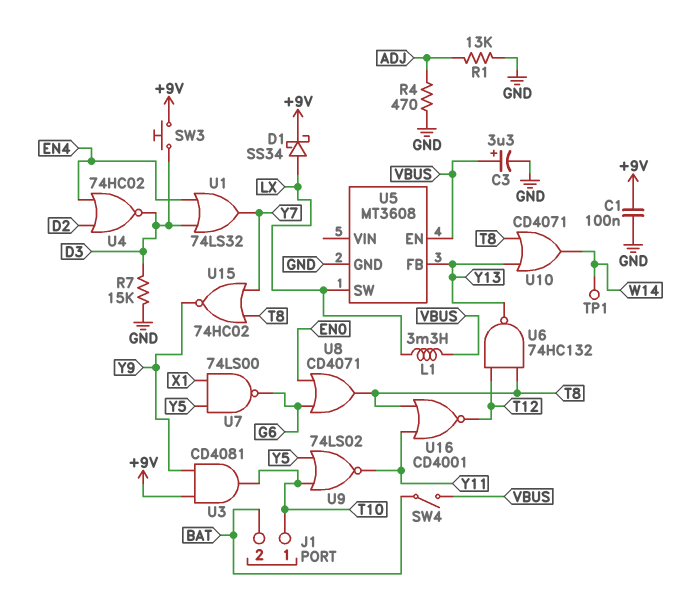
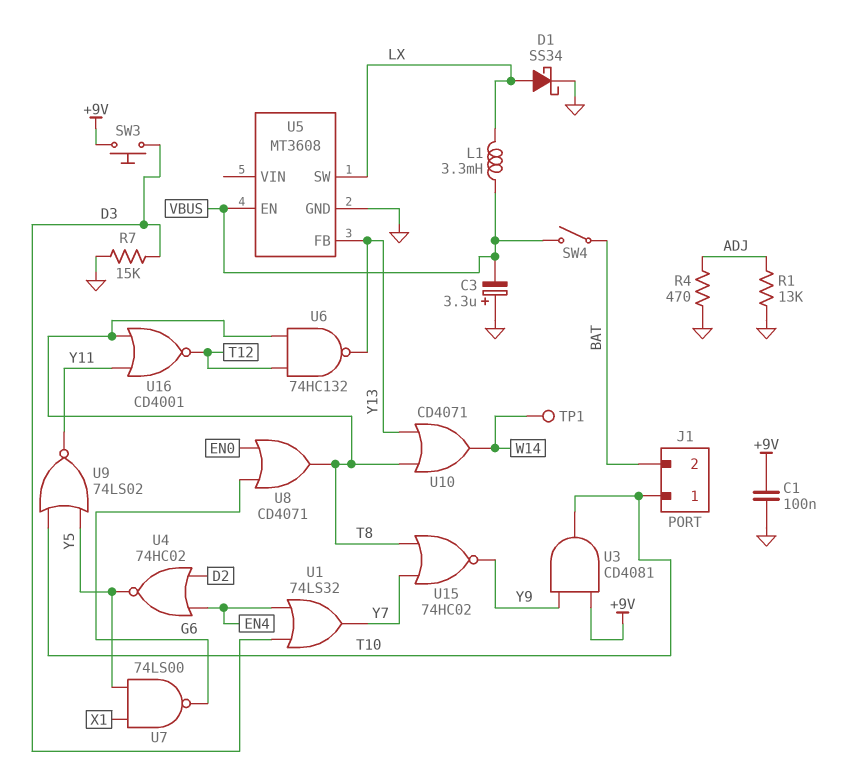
C3: 3.3uF (plus VBUS, minus GND) -> 3.3uF (plus GND, minus VBUS)
D1: schottky SS34 (A LX, K +9V) -> schottky SS34 (A LX, K GND)
U4: NOR 74HC02 (in D2, in EN4, out D3) -> NOR 74HC02 (in D2, in EN4, out Y5)

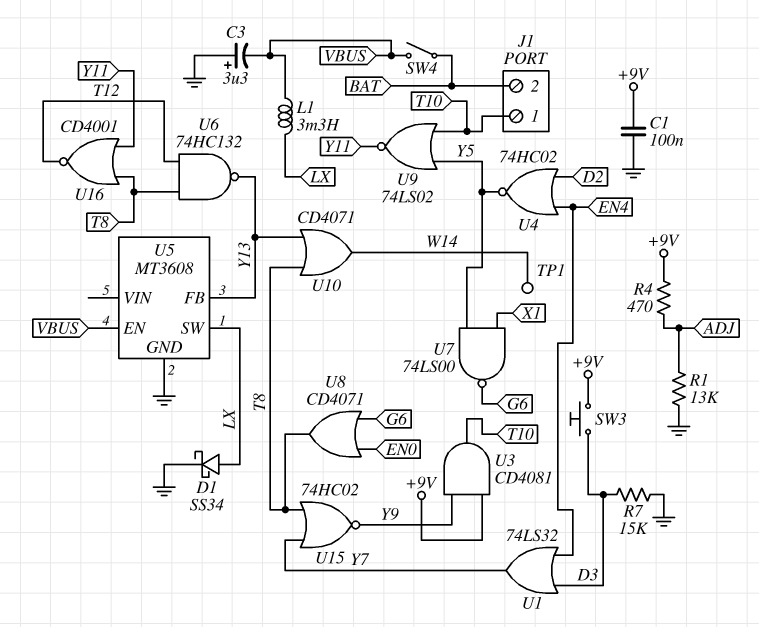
R4: 470 (ADJ, GND) -> 470 (+9V, ADJ)

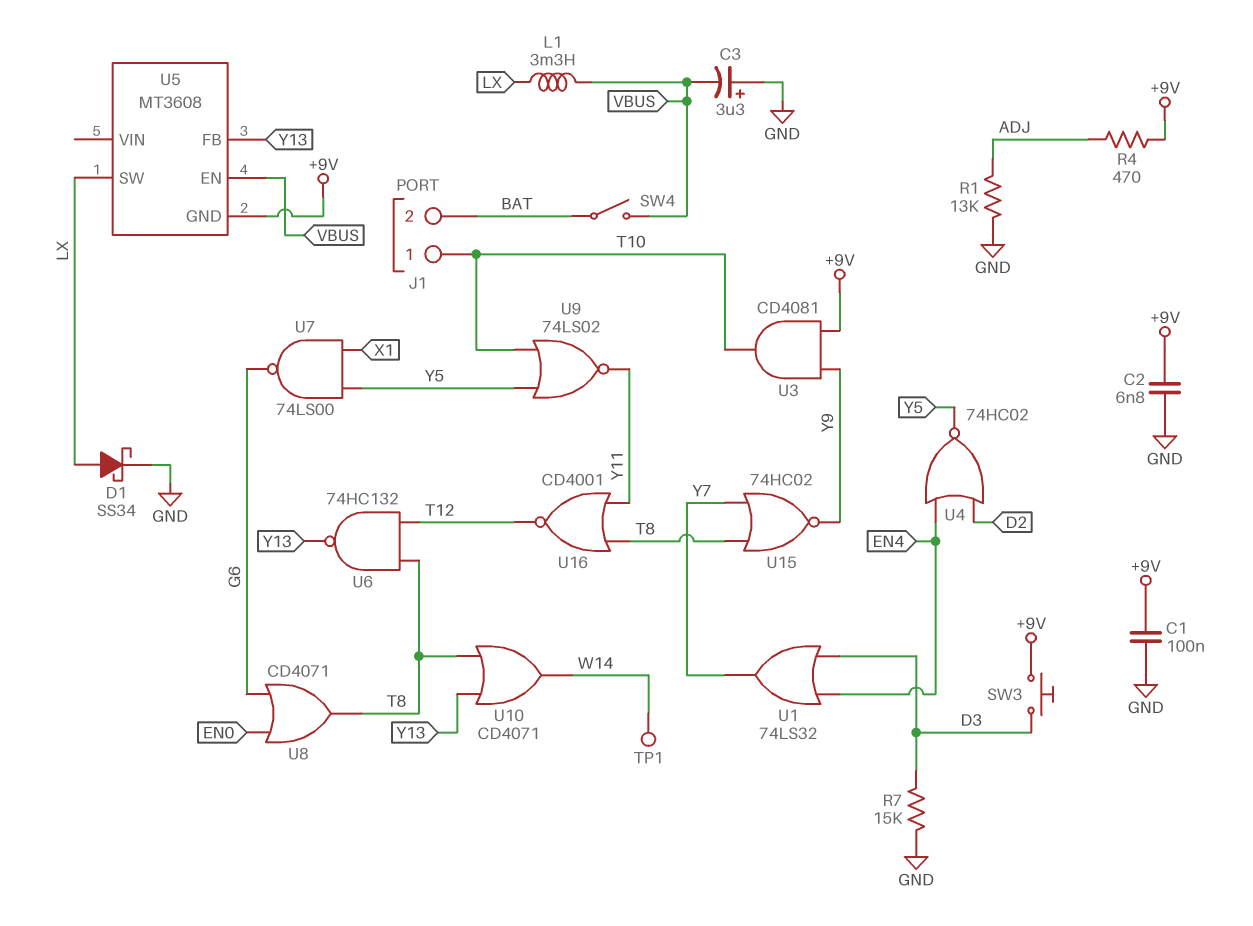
C2: none -> 6.8nF (+9V, GND)
U5 pin GND: GND -> +9V

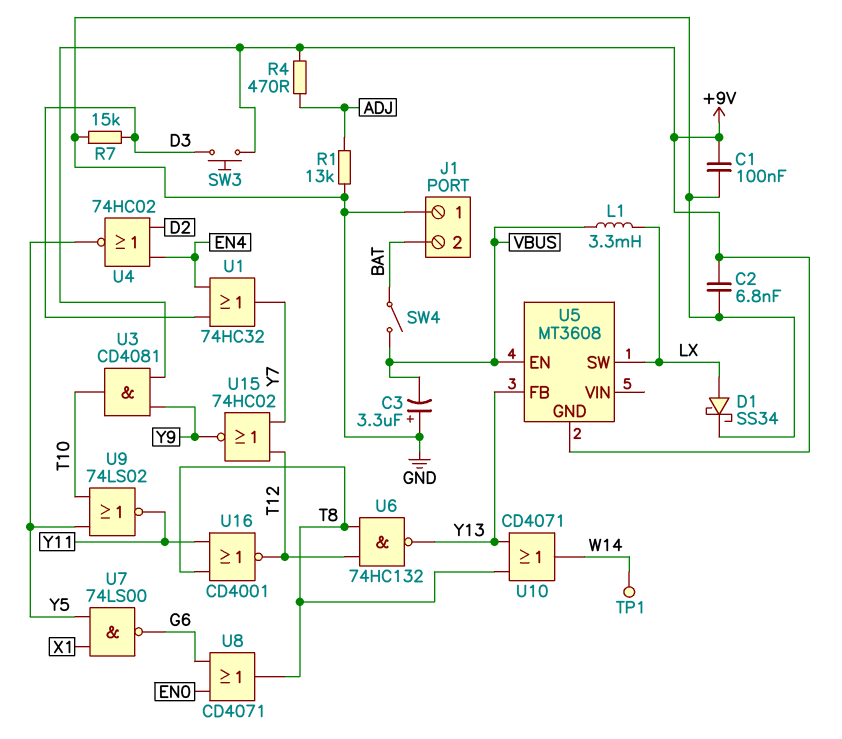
J1 pin 1: T10 -> GND
U1: OR 74LS32 (in D3, in EN4, out Y7) -> OR 74HC32 (in D3, in EN4, out Y7)
U15: NOR 74HC02 (in T8, in Y7, out Y9) -> NOR 74HC02 (in T12, in Y7, out Y9)

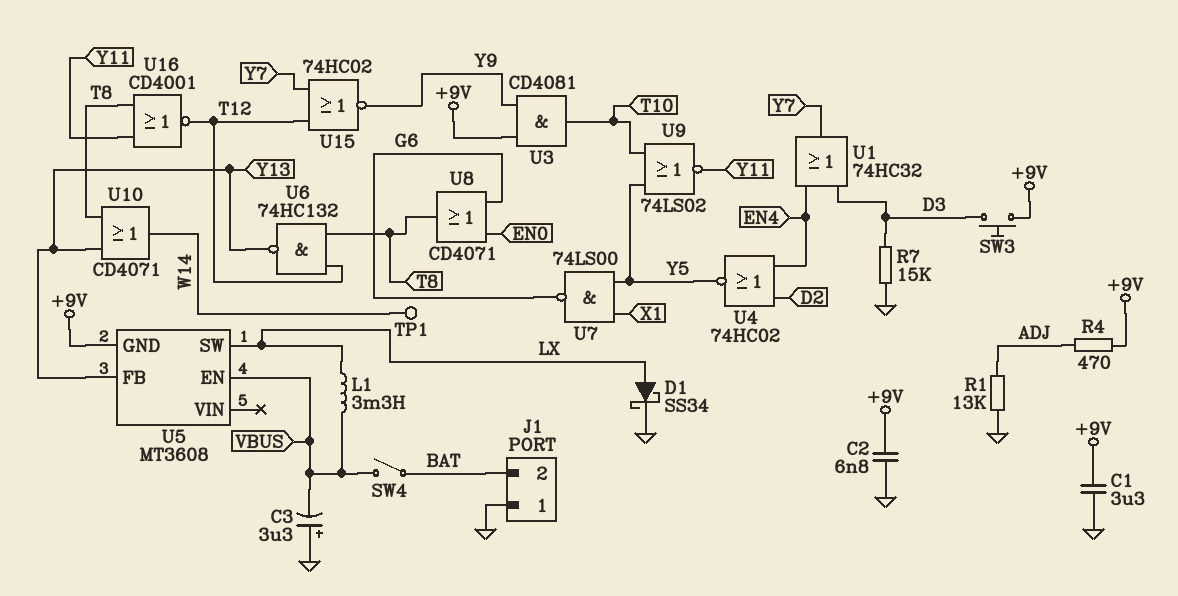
C1: 100nF (+9V, GND) -> 3.3uF (+9V, GND)

